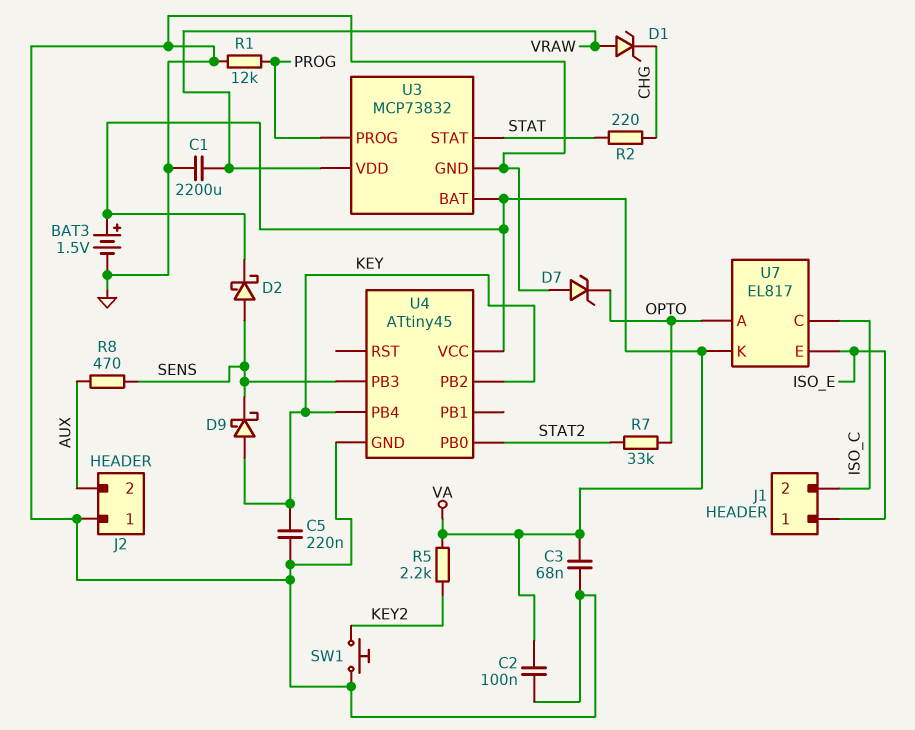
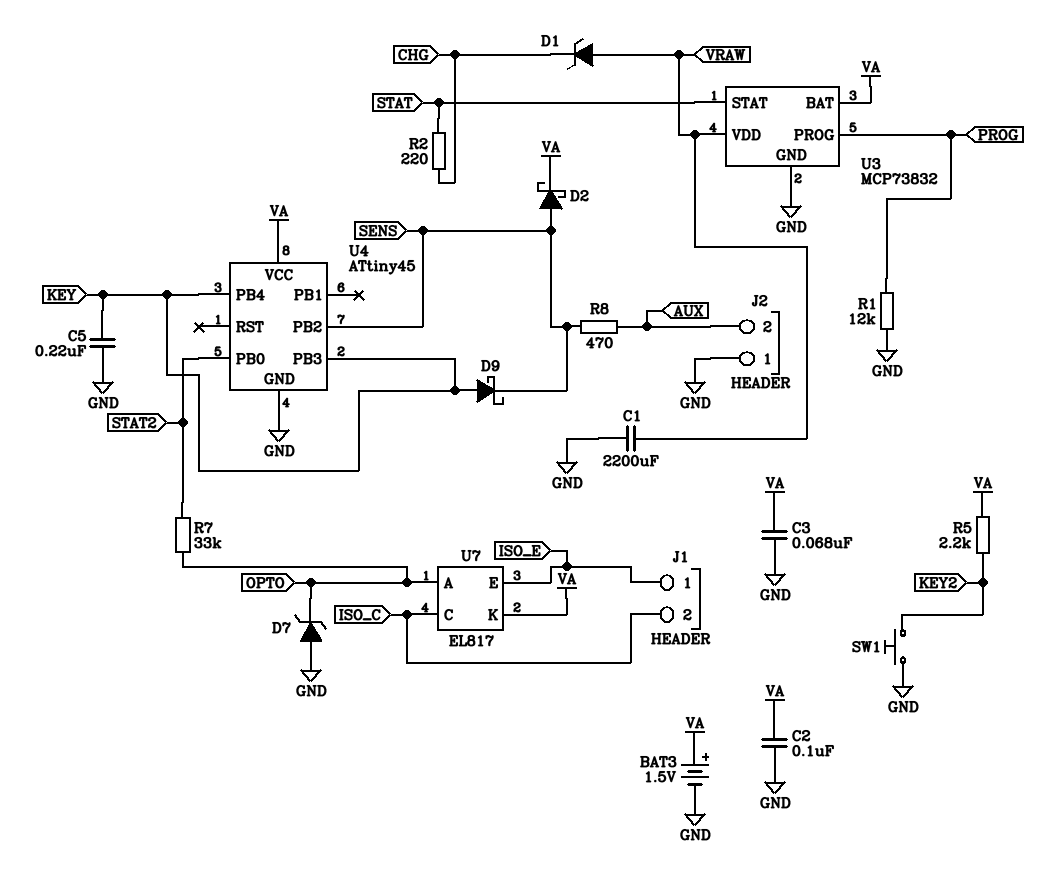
U4 pin PB2: KEY -> SENS
U4 pin PB3: SENS -> KEY

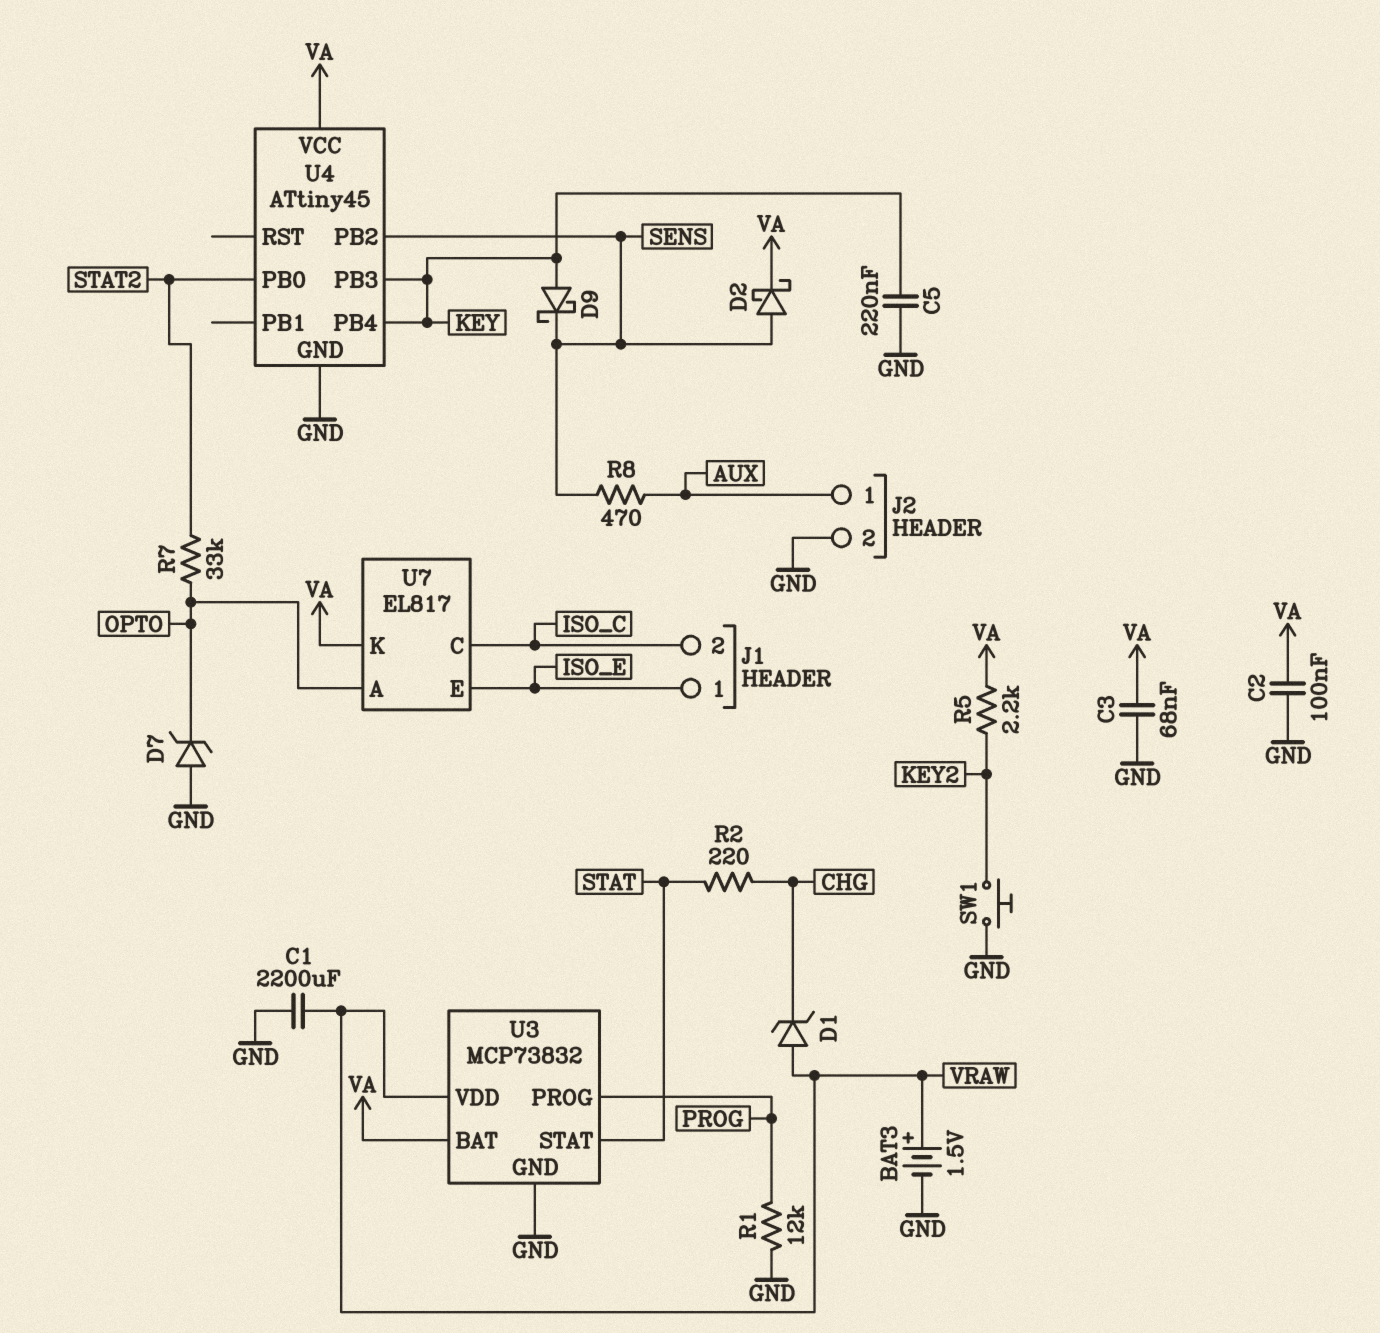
BAT3: 1.5V (plus VA, minus GND) -> 1.5V (plus VRAW, minus GND)
J2 pin 1: GND -> AUX
J2 pin 2: AUX -> GND

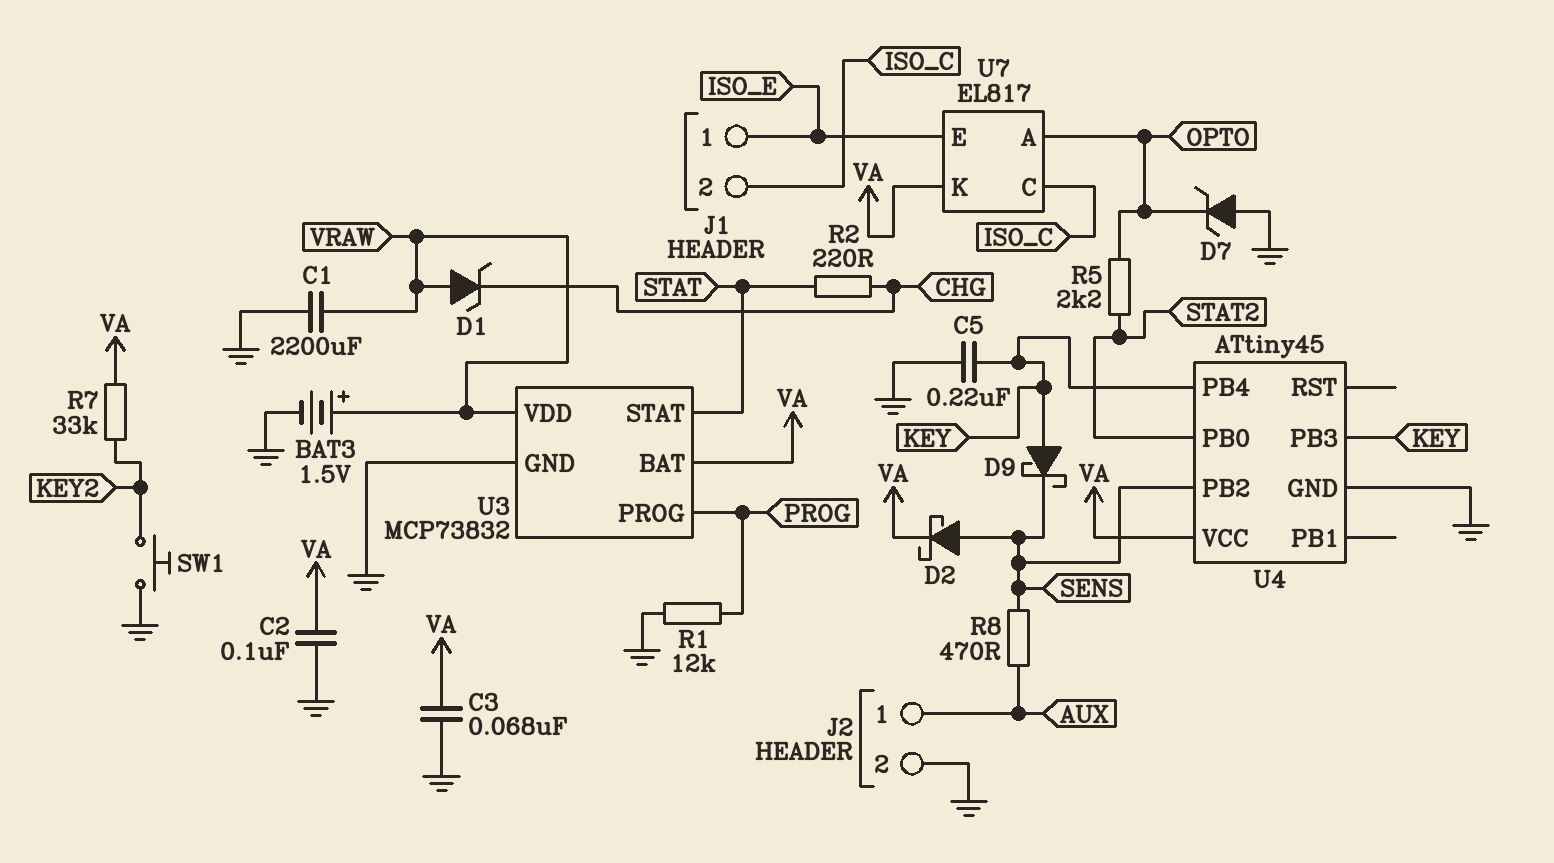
R5: 2.2k (KEY2, VA) -> 2.2k (OPTO, STAT2)
R7: 33k (OPTO, STAT2) -> 33k (KEY2, VA)

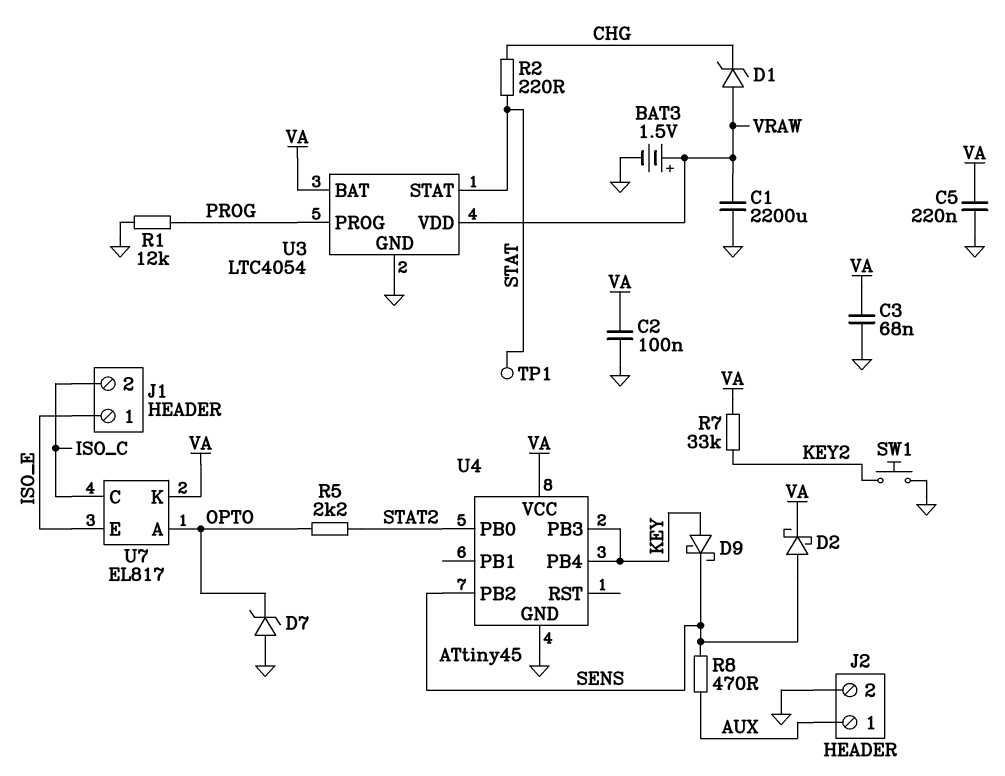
C5: 220nF (GND, KEY) -> 220nF (GND, VA)
TP1: none -> test point (STAT)
U3: MCP73832 -> LTC4054

